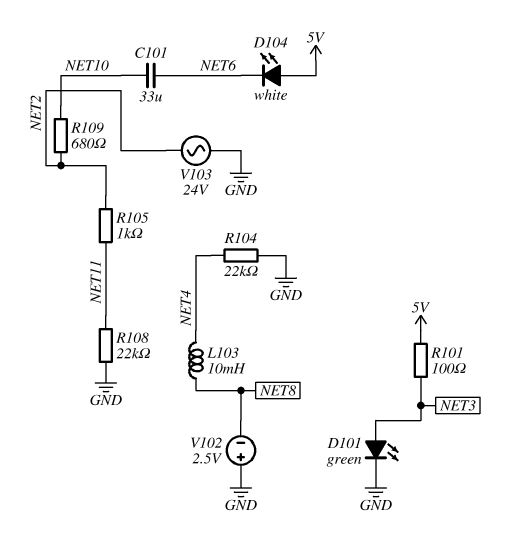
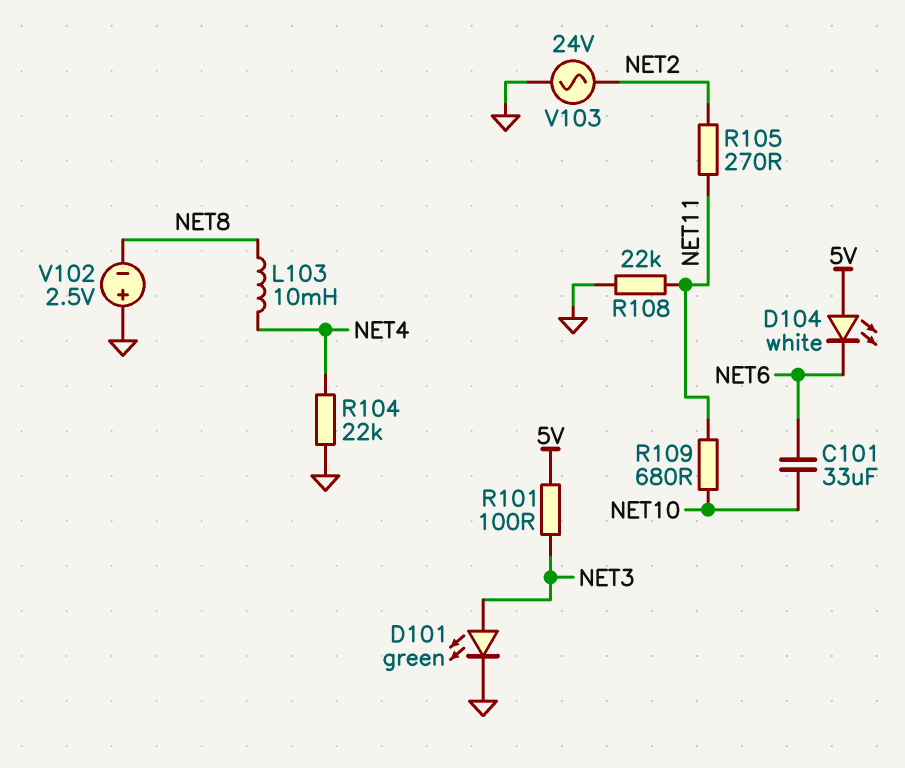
R105: 1k (NET2, NET11) -> 270 (NET2, NET11)
R109: 680 (NET2, NET10) -> 680 (NET10, NET11)

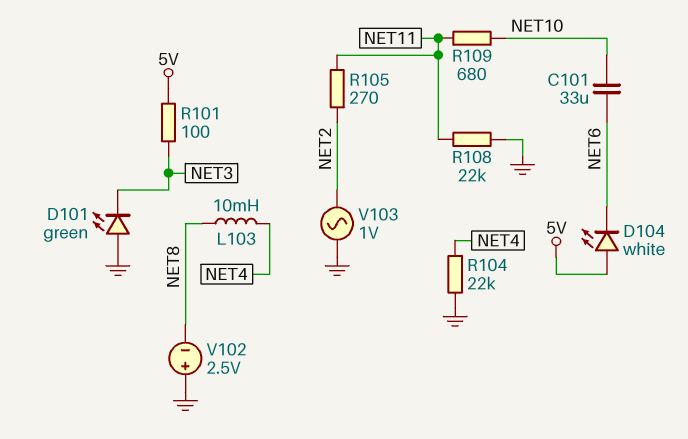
D101: LED green (A NET3, K GND) -> LED green (A GND, K NET3)
V103: AC 24V (GND, NET2) -> AC 1V (GND, NET2)

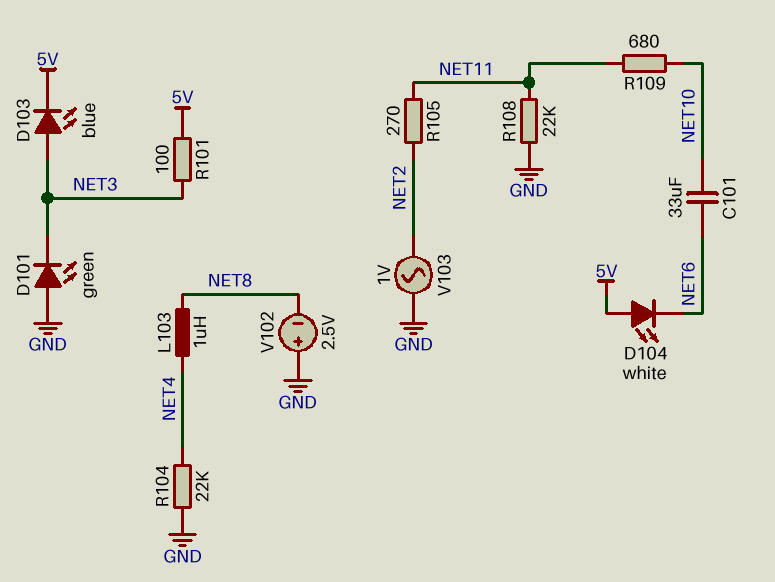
D103: none -> LED blue (A NET3, K 5V)
L103: 10mH (NET4, NET8) -> 1uH (NET4, NET8)

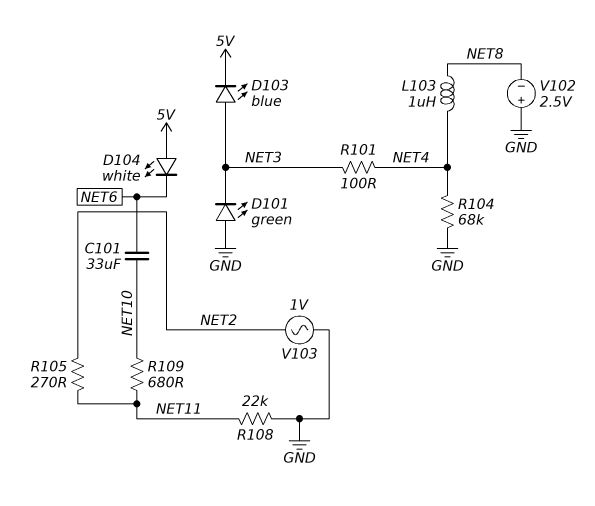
R101: 100 (5V, NET3) -> 100 (NET3, NET4)
R104: 22k (GND, NET4) -> 68k (GND, NET4)

